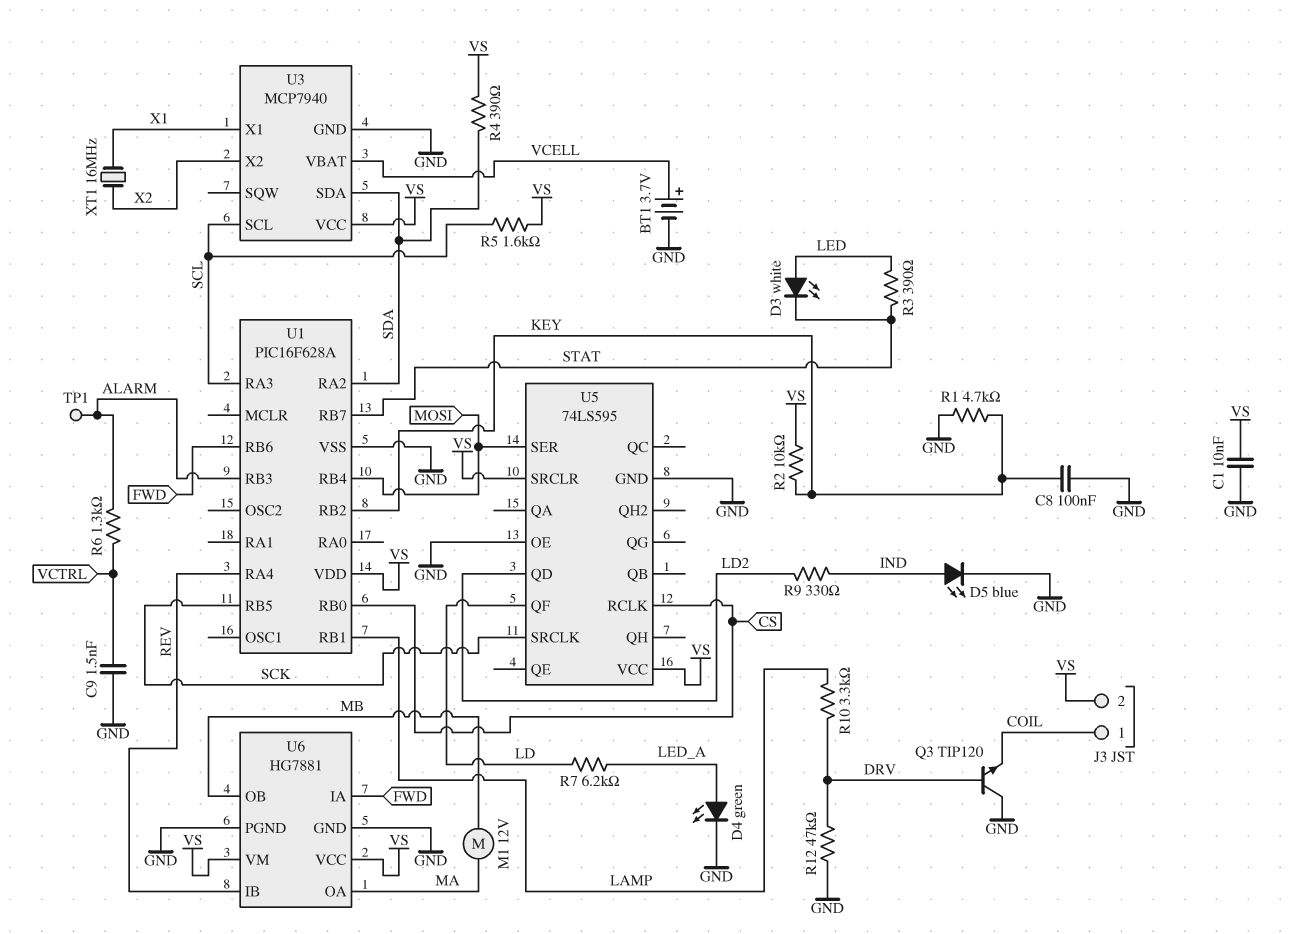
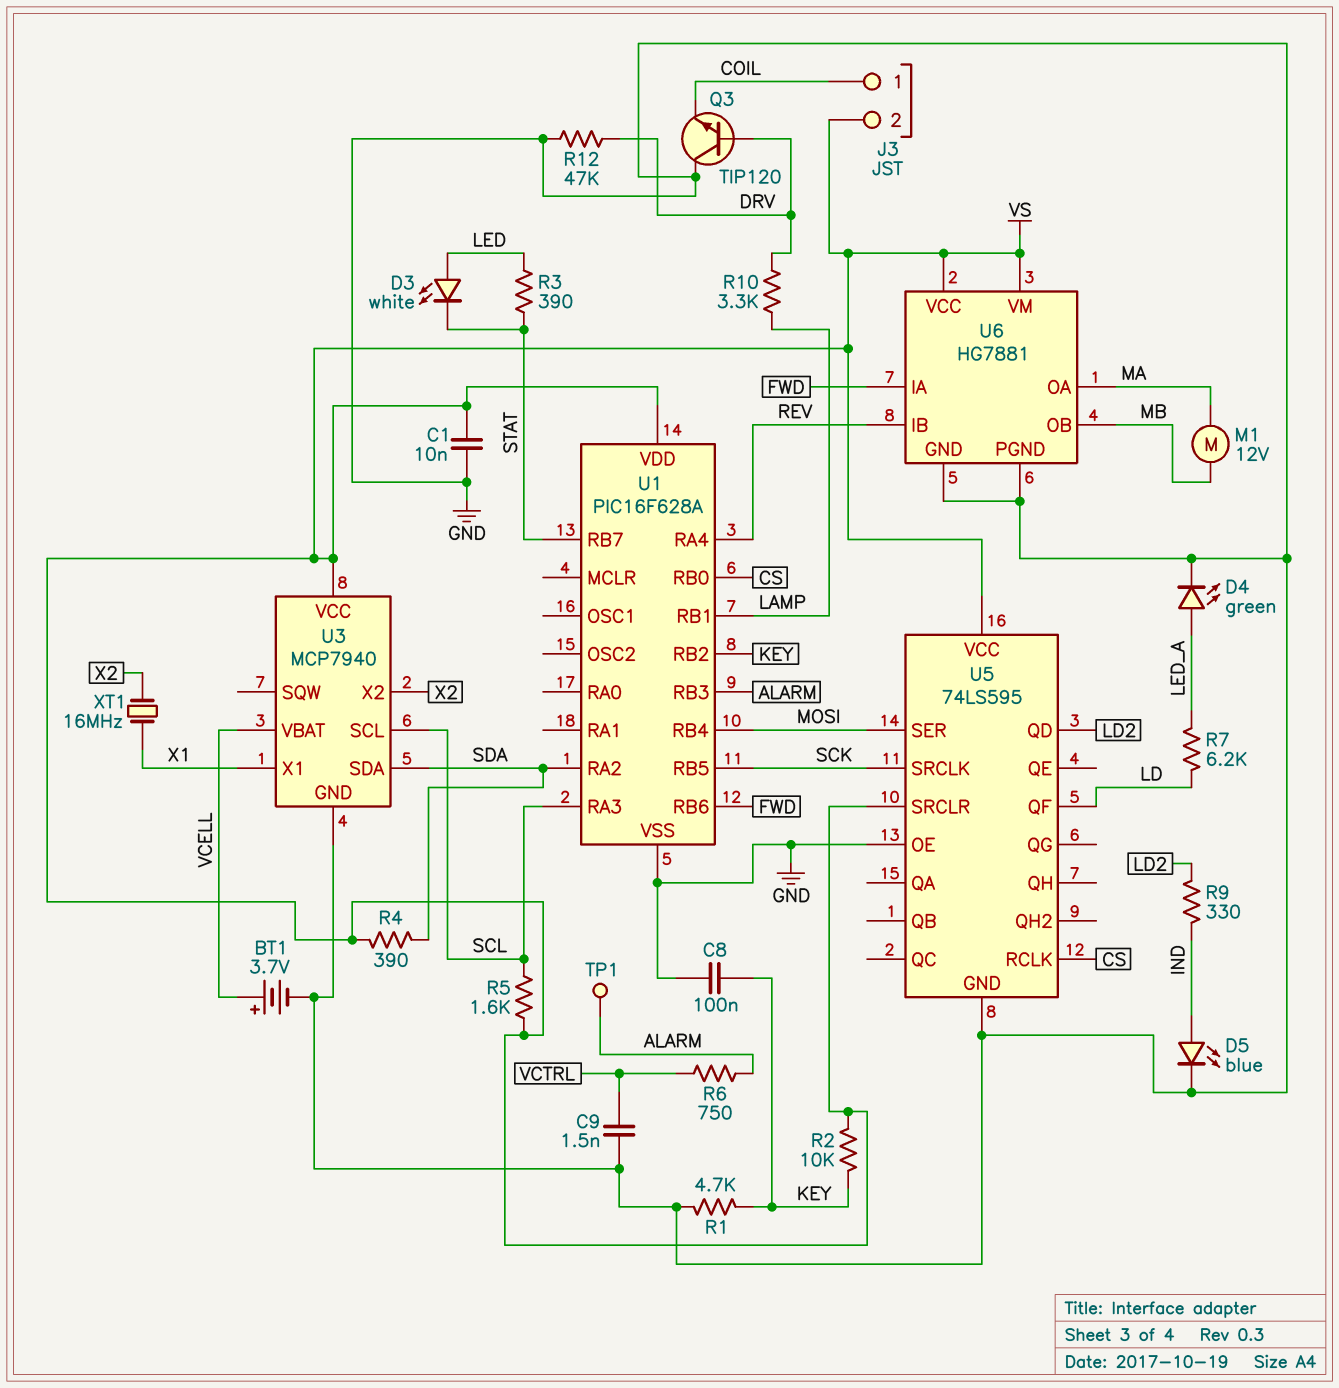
R6: 1.3k (ALARM, VCTRL) -> 750 (ALARM, VCTRL)

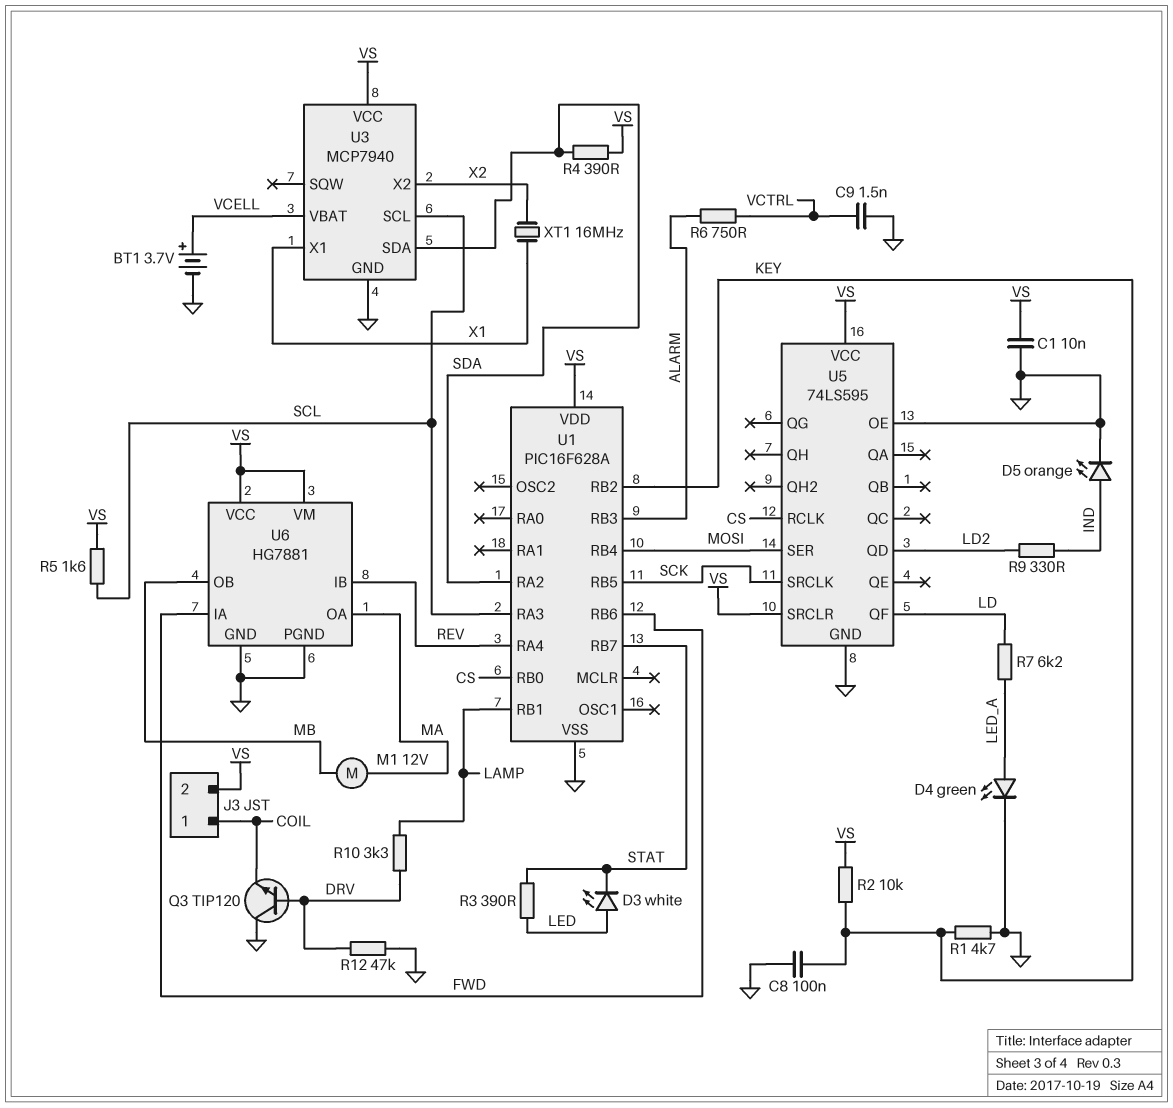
D5: LED blue (A IND, K GND) -> LED orange (A IND, K GND)
TP1: test point (ALARM) -> none

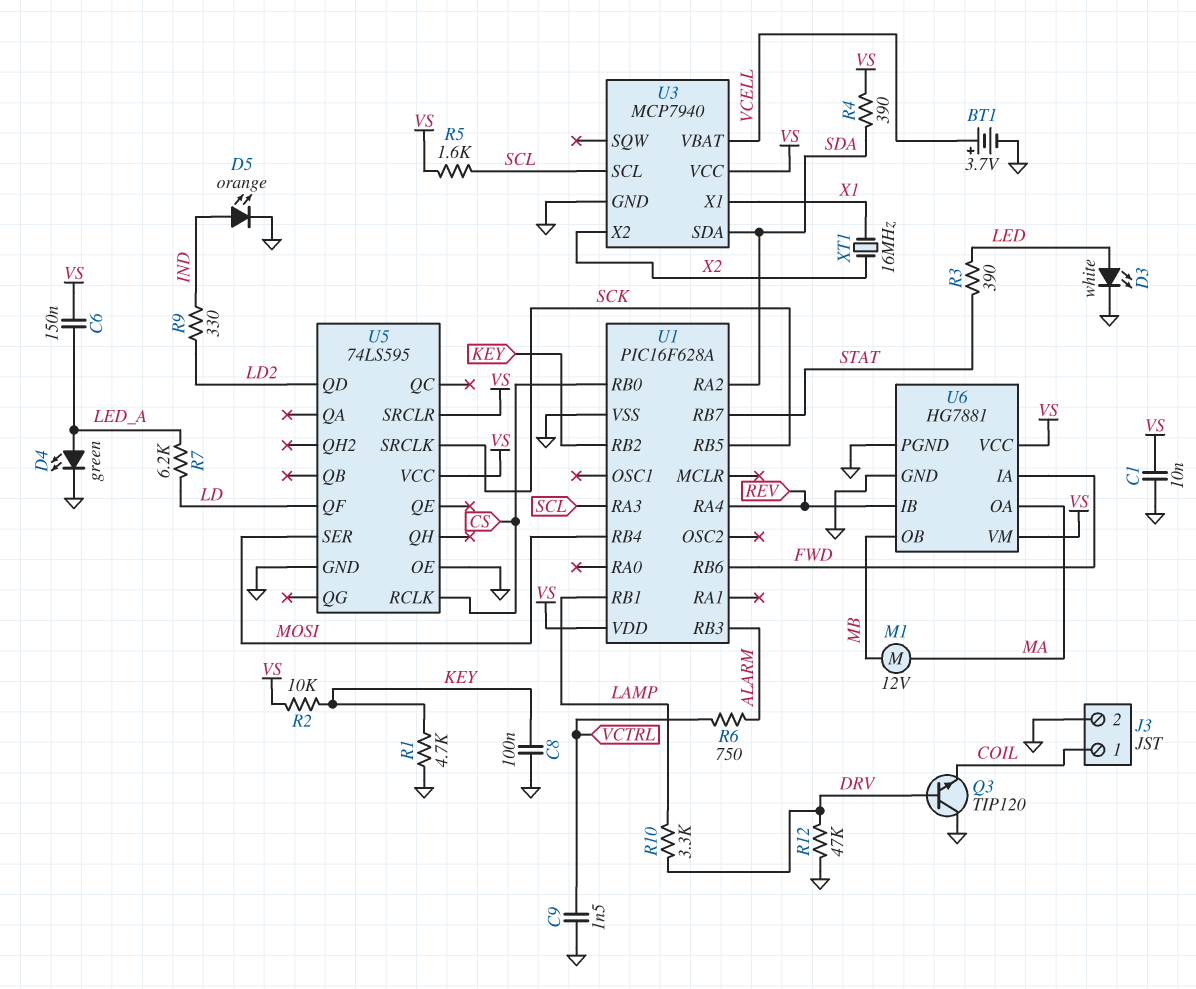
C6: none -> 150nF (LED_A, VS)
D3: LED white (A LED, K STAT) -> LED white (A LED, K GND)
J3 pin 2: VS -> GND

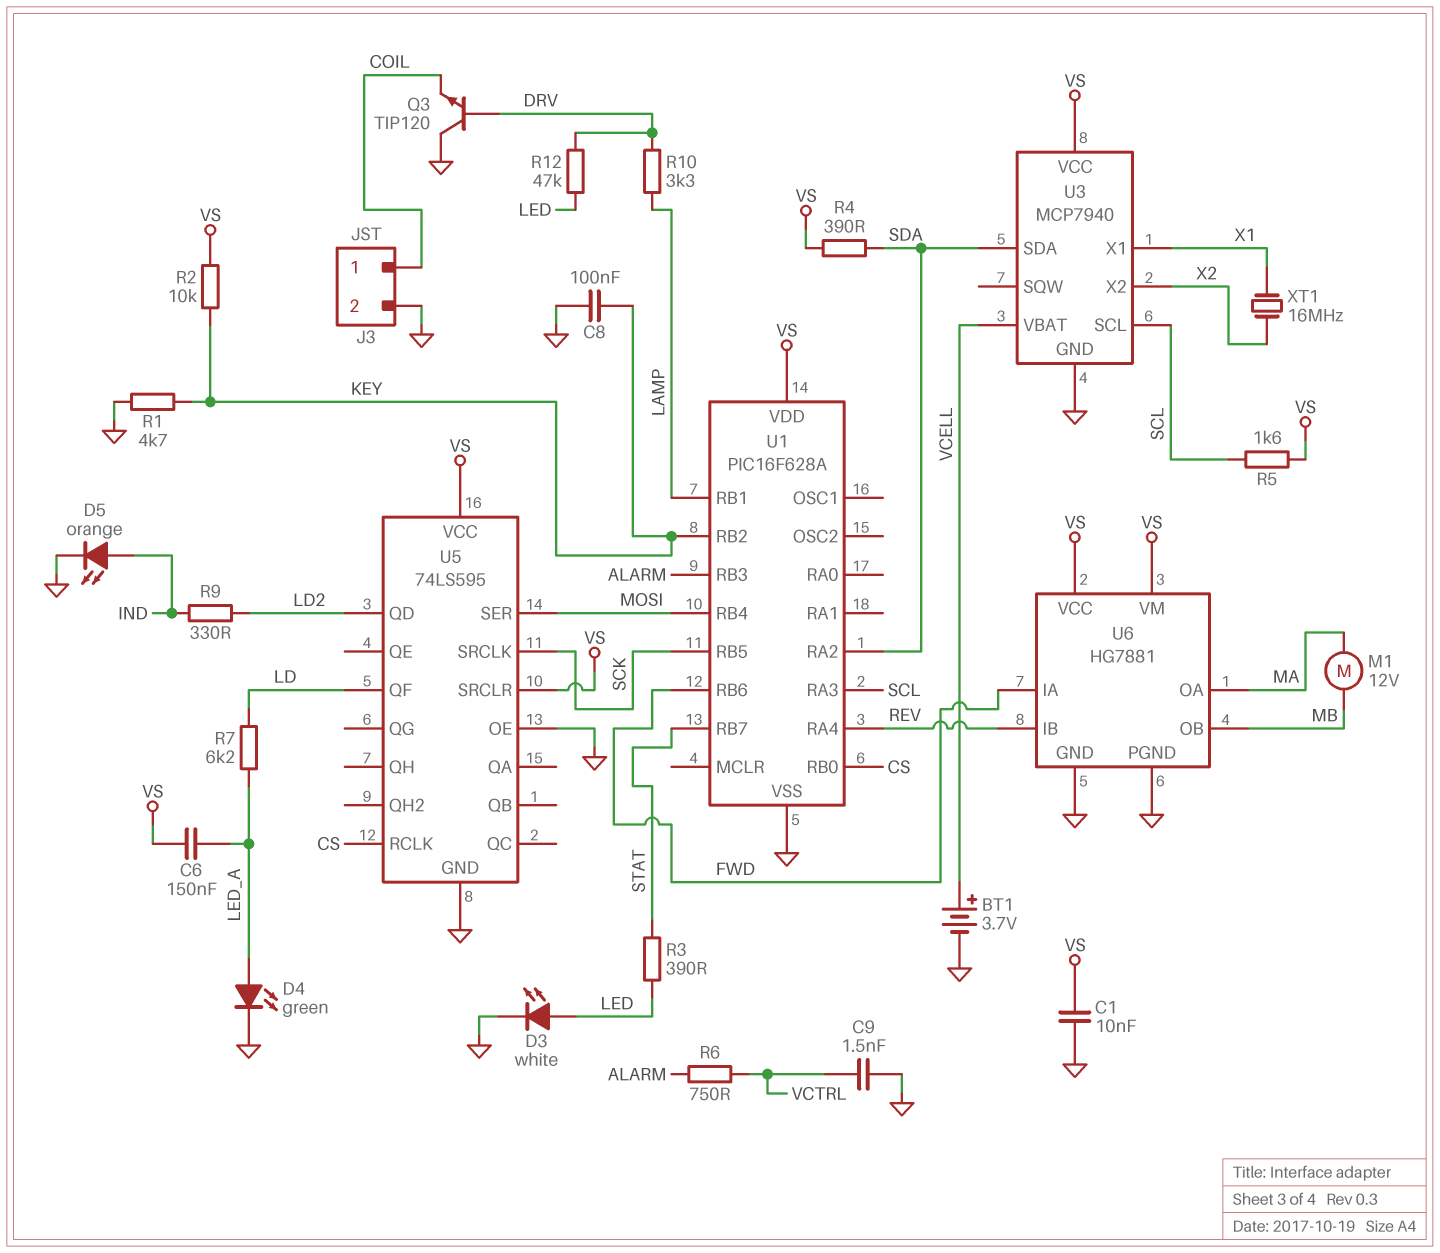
R12: 47k (DRV, GND) -> 47k (DRV, LED)

